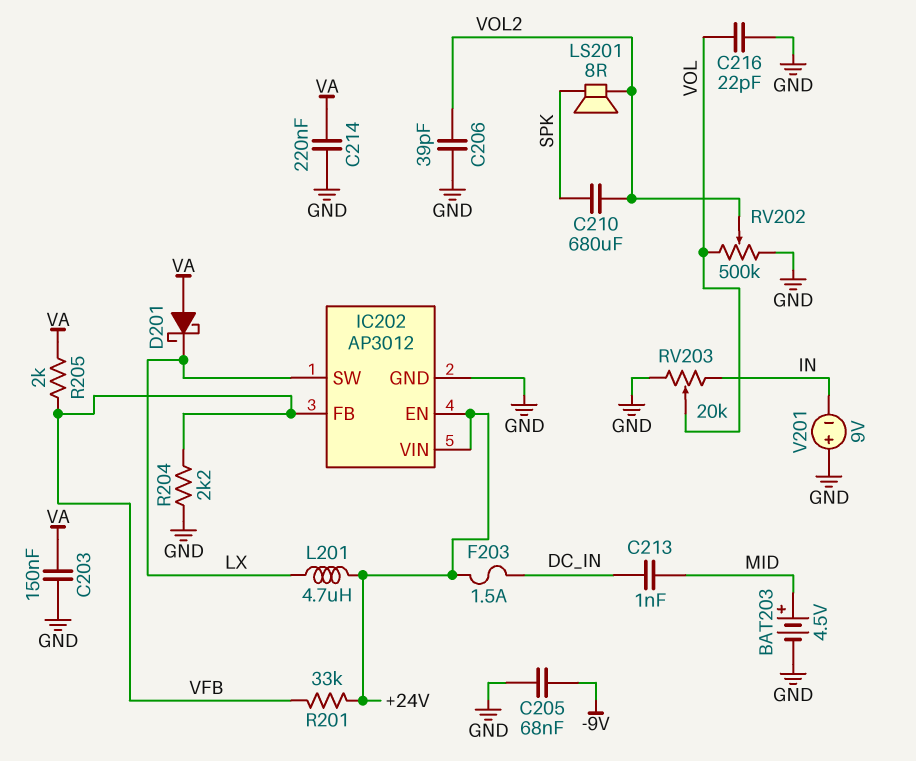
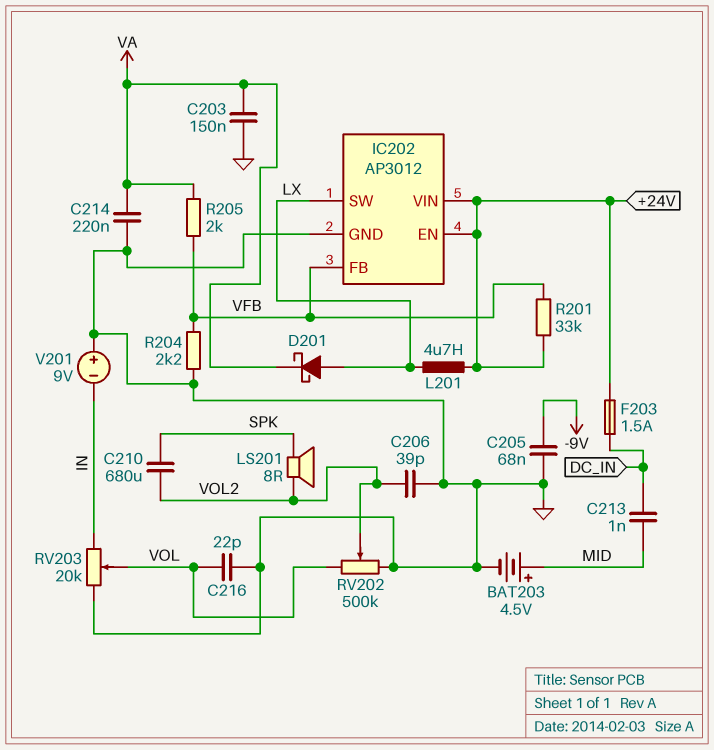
D201: schottky (A VA, K LX) -> schottky (A LX, K VA)

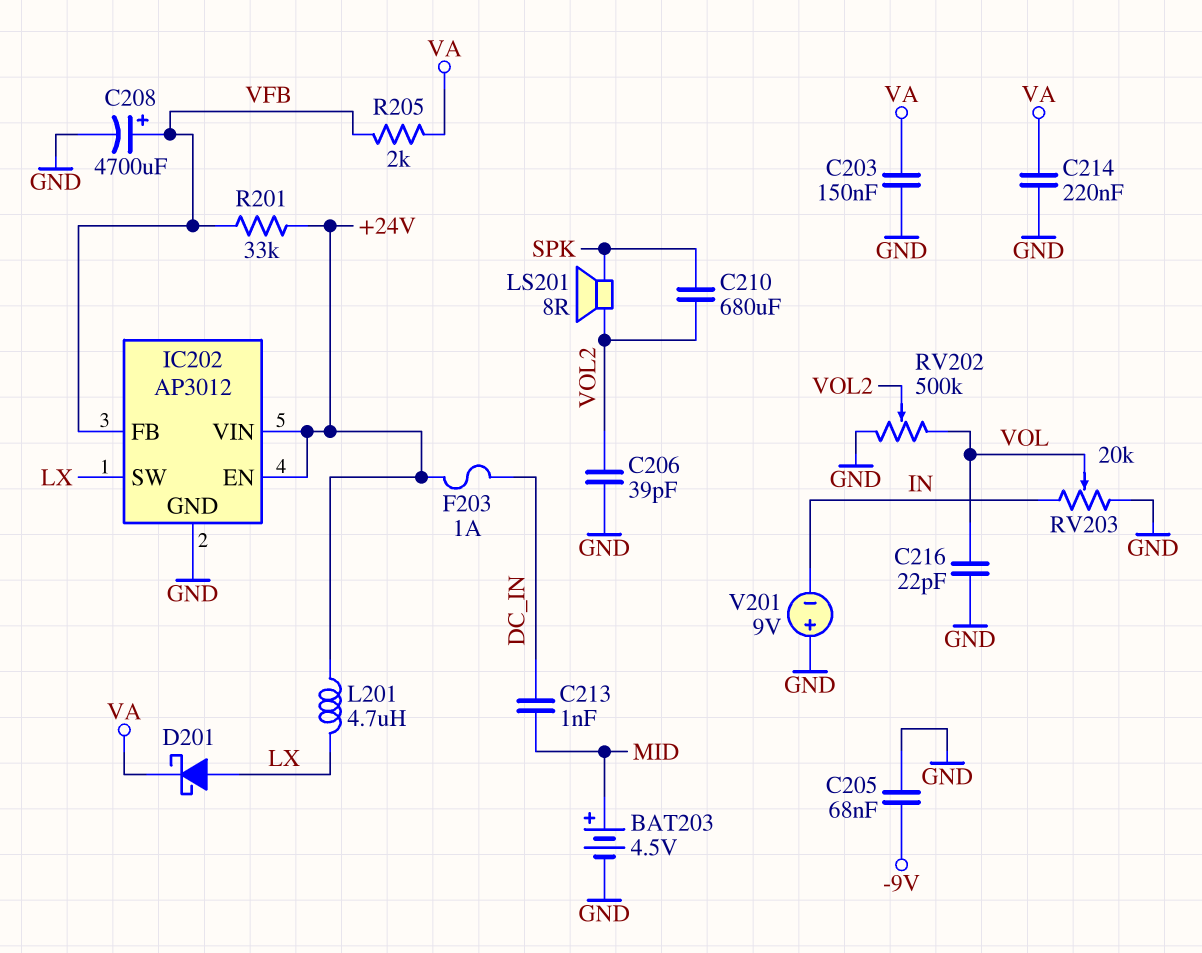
C208: none -> 4700uF (plus VFB, minus GND)
F203: 1.5A (+24V, DC_IN) -> 1A (+24V, DC_IN)
R204: 2.2k (GND, VFB) -> none

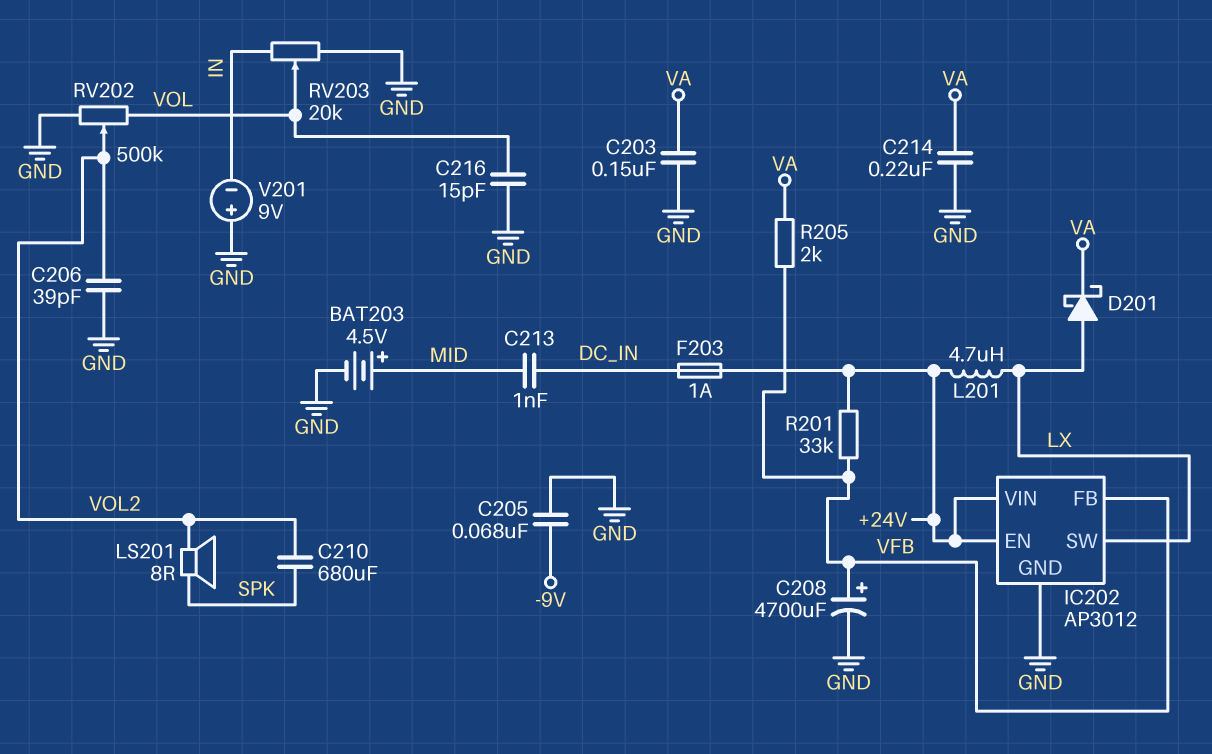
C216: 22pF (GND, VOL) -> 15pF (GND, VOL)

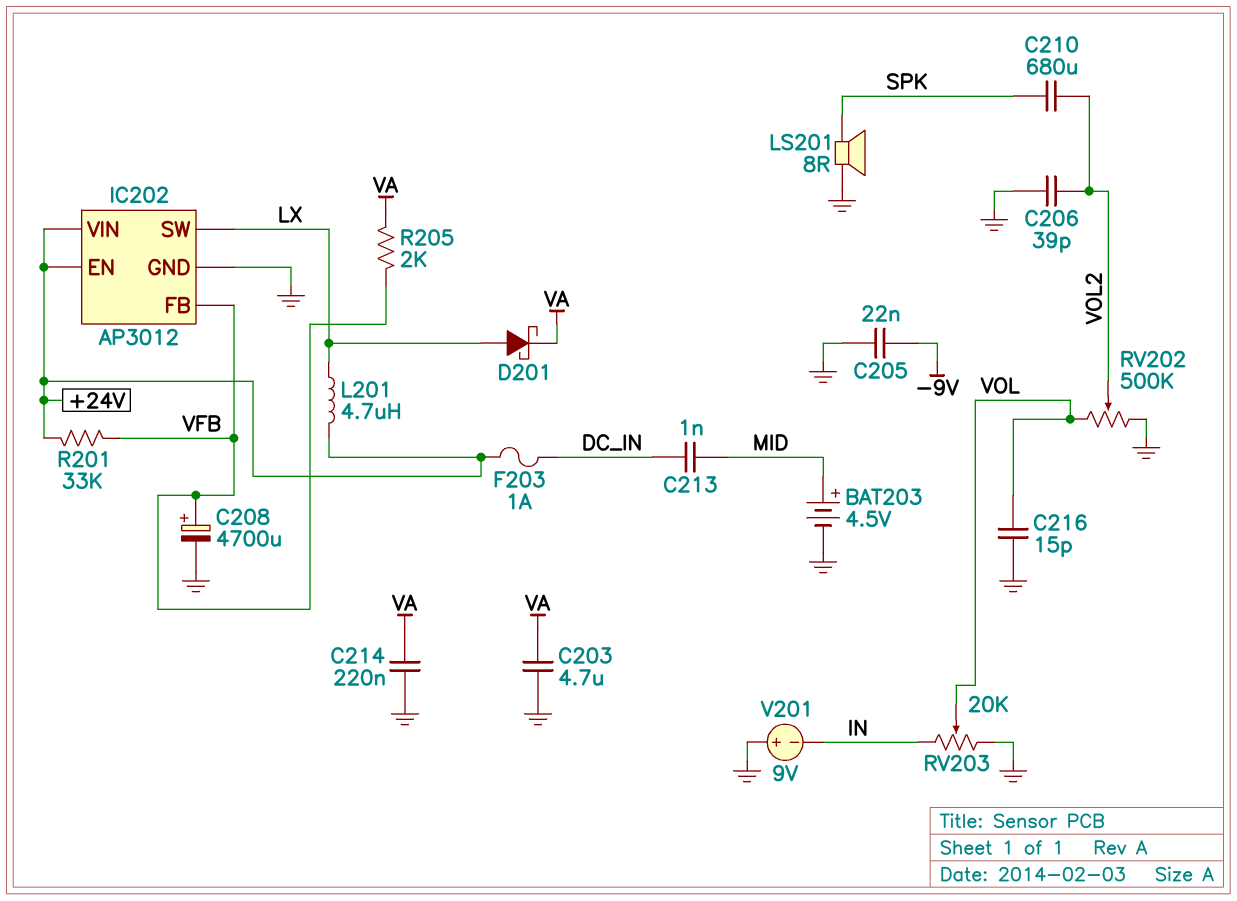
C203: 150nF (GND, VA) -> 4.7uF (GND, VA)
C205: 68nF (-9V, GND) -> 22nF (-9V, GND)
LS201: speaker 8R (SPK, VOL2) -> speaker 8R (GND, SPK)

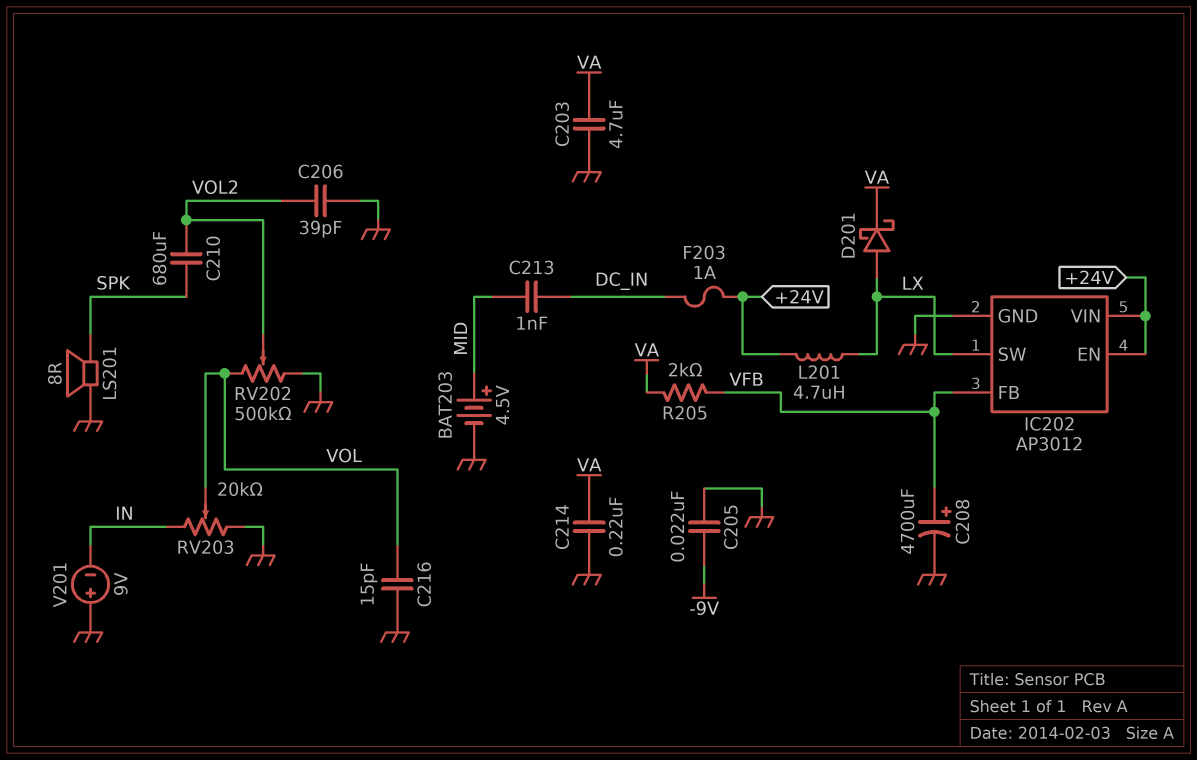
R201: 33k (+24V, VFB) -> none

